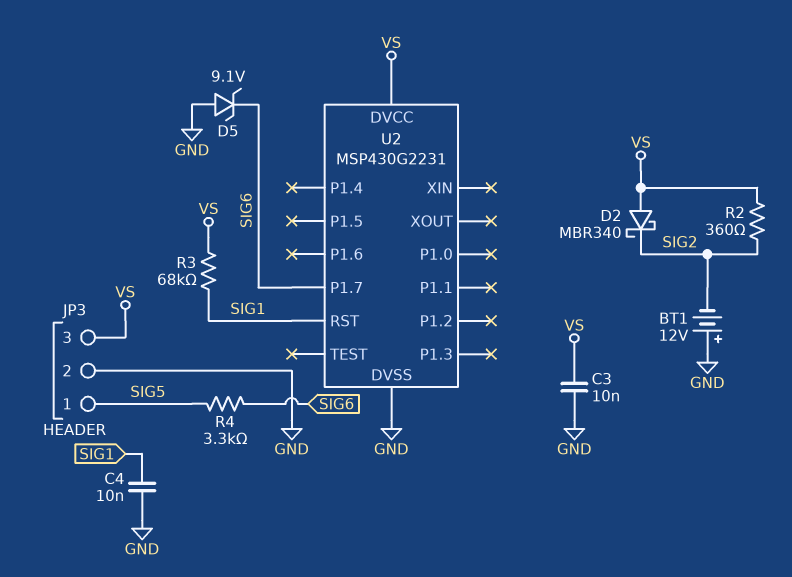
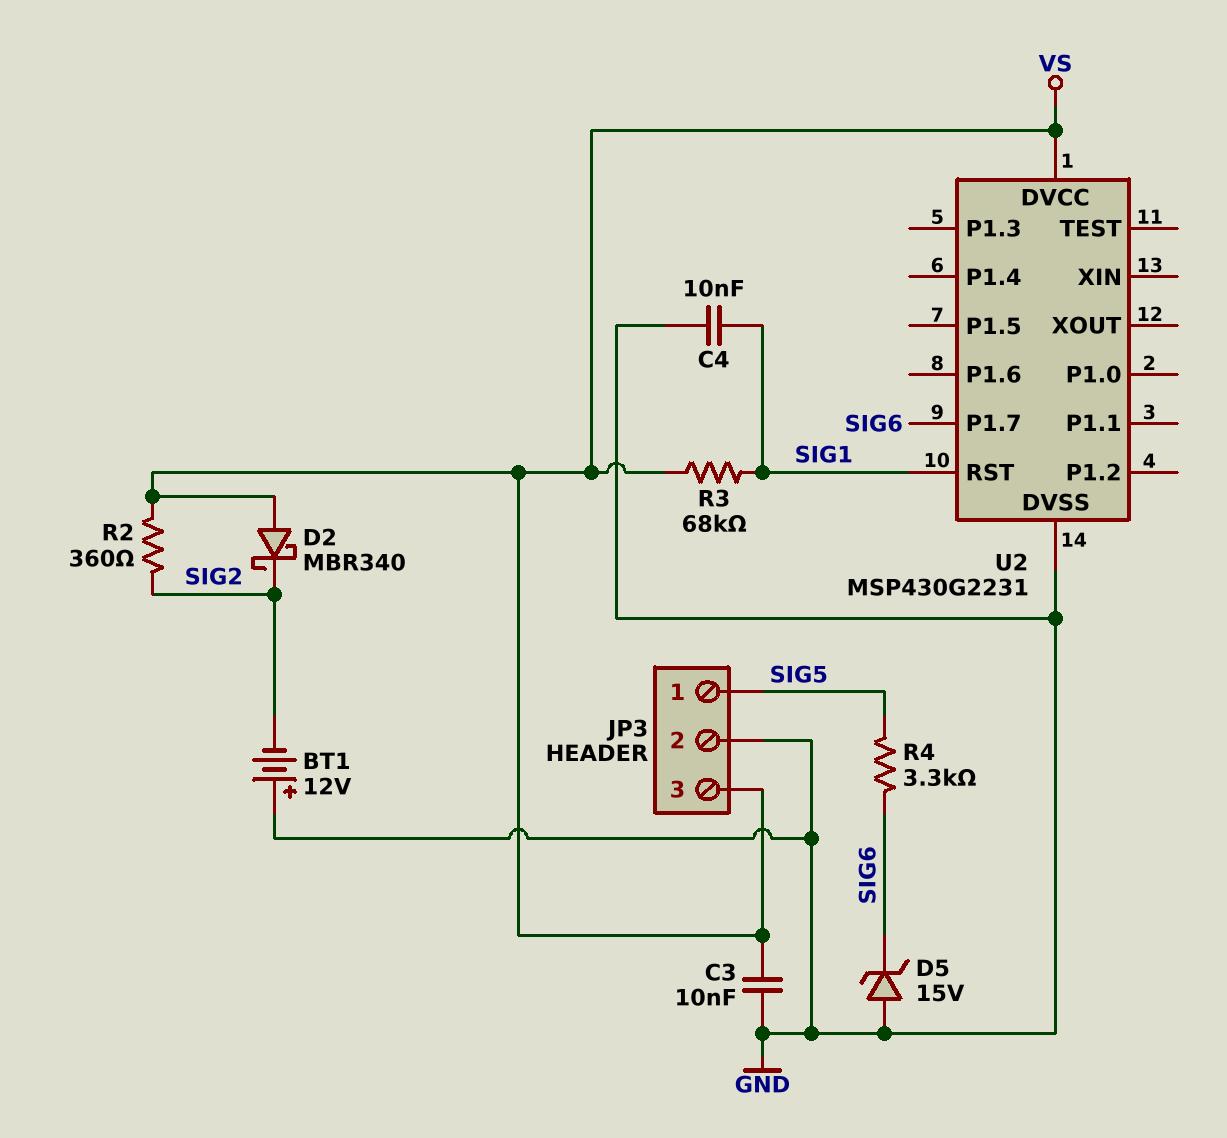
D5: zener 9.1V (A GND, K SIG6) -> zener 15V (A GND, K SIG6)

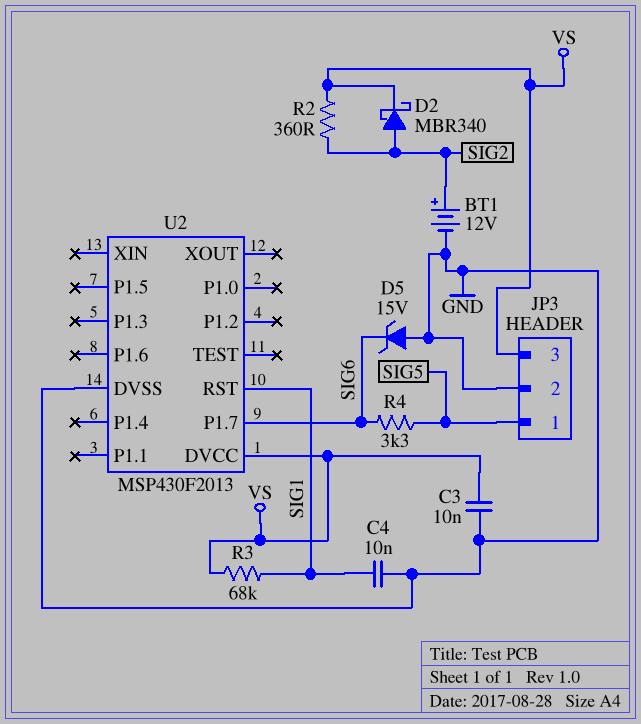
BT1: 12V (plus GND, minus SIG2) -> 12V (plus SIG2, minus GND)
D2: schottky MBR340 (A VS, K SIG2) -> schottky MBR340 (A SIG2, K VS)
U2: MSP430G2231 -> MSP430F2013

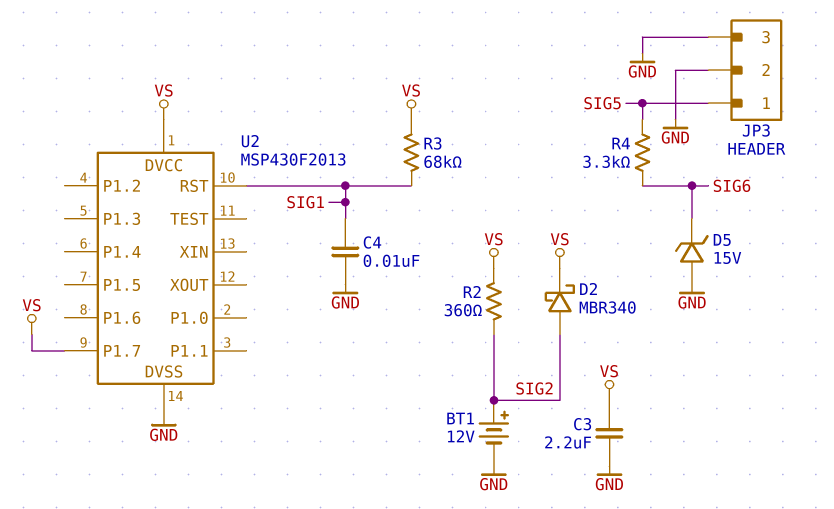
C3: 10nF (GND, VS) -> 2.2uF (GND, VS)
JP3 pin 3: VS -> GND
U2 pin P1.7: SIG6 -> VS

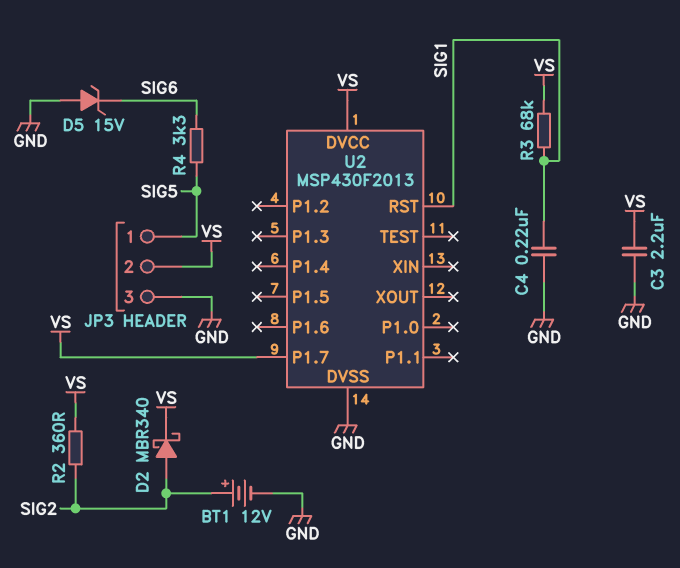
C4: 10nF (GND, SIG1) -> 220nF (GND, SIG1)
JP3 pin 2: GND -> VS

